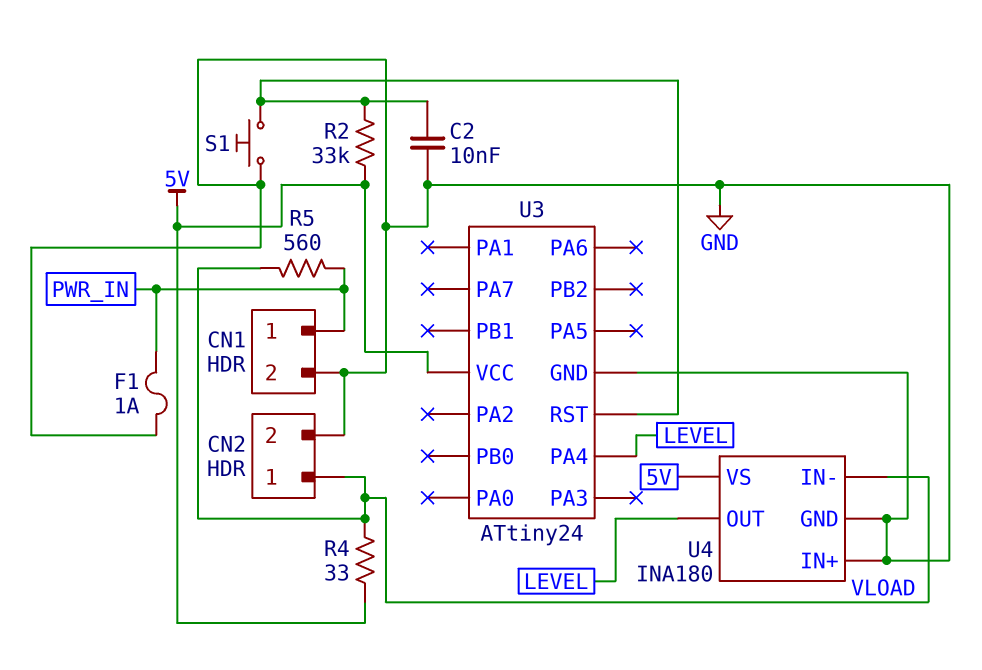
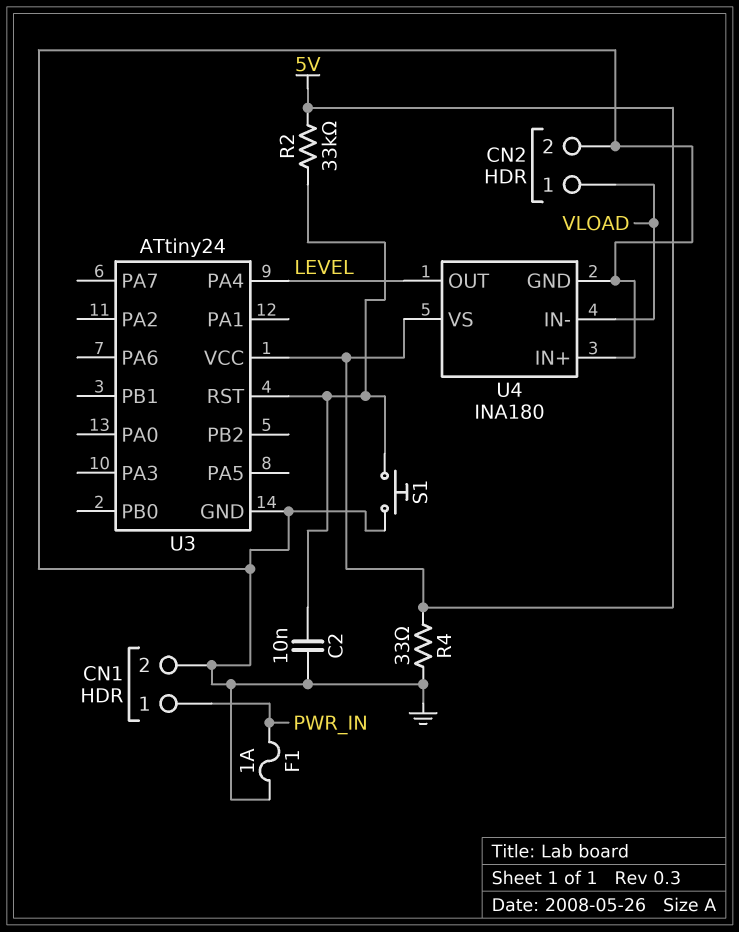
R4: 33 (5V, VLOAD) -> 33 (5V, GND)
R5: 560 (PWR_IN, VLOAD) -> none

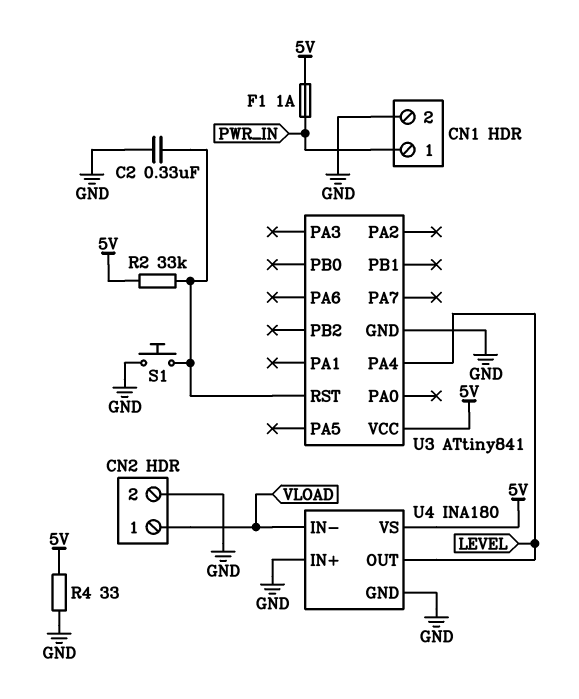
C2: 10nF (GND, U3/RST) -> 330nF (GND, U3/RST)
F1: 1A (GND, PWR_IN) -> 1A (5V, PWR_IN)
U3: ATtiny24 -> ATtiny841

